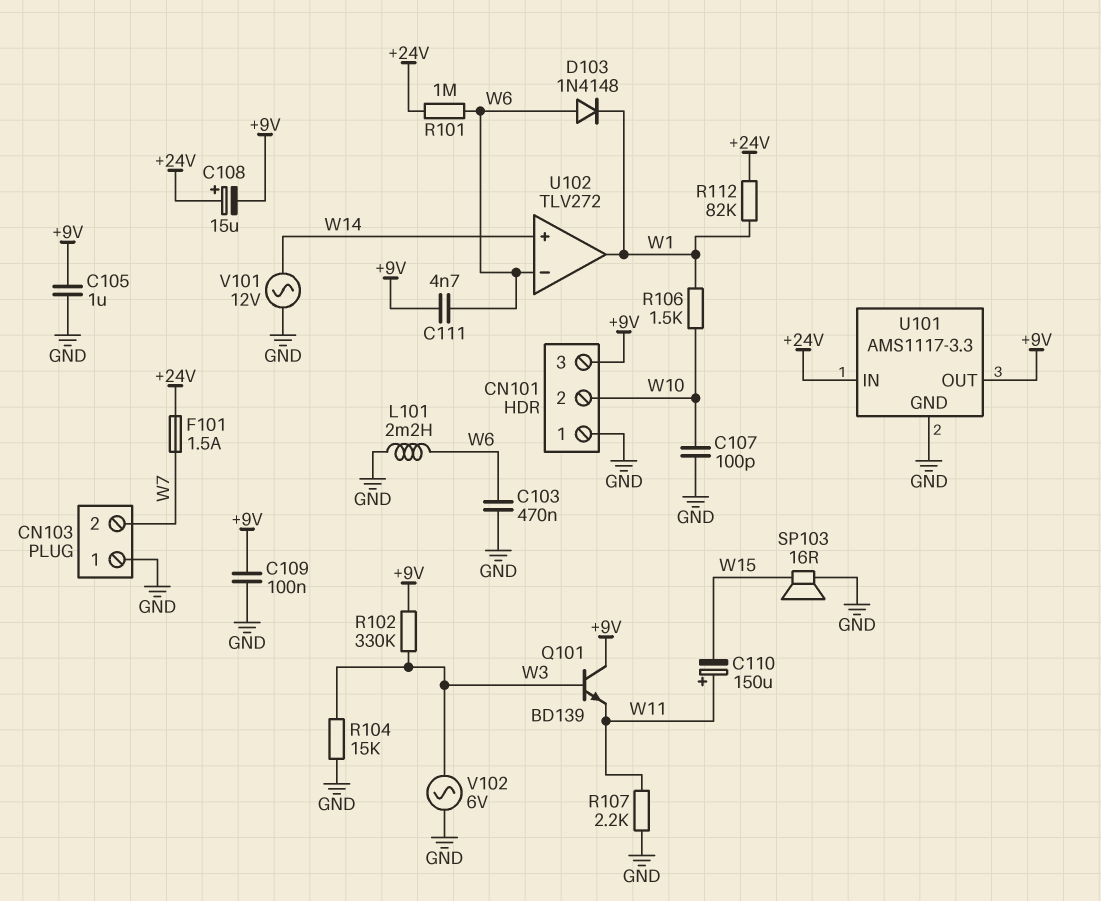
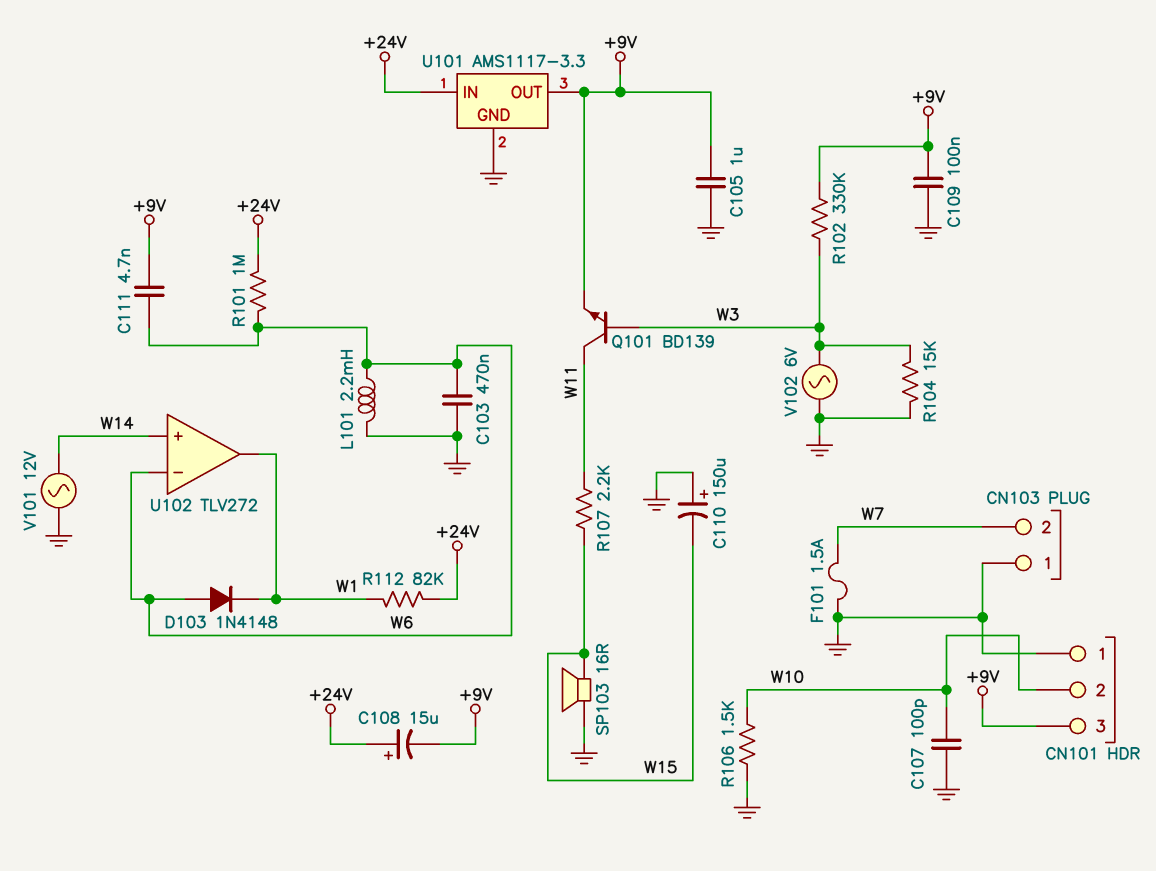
C110: 150uF (plus W11, minus W15) -> 150uF (plus GND, minus W15)
F101: 1.5A (+24V, W7) -> 1.5A (GND, W7)
Q101: NPN BD139 (B W3, C +9V, E W11) -> NPN BD139 (B W3, C W11, E +9V)
R106: 1.5k (W1, W10) -> 1.5k (GND, W10)
R107: 2.2k (GND, W11) -> 2.2k (W11, W15)

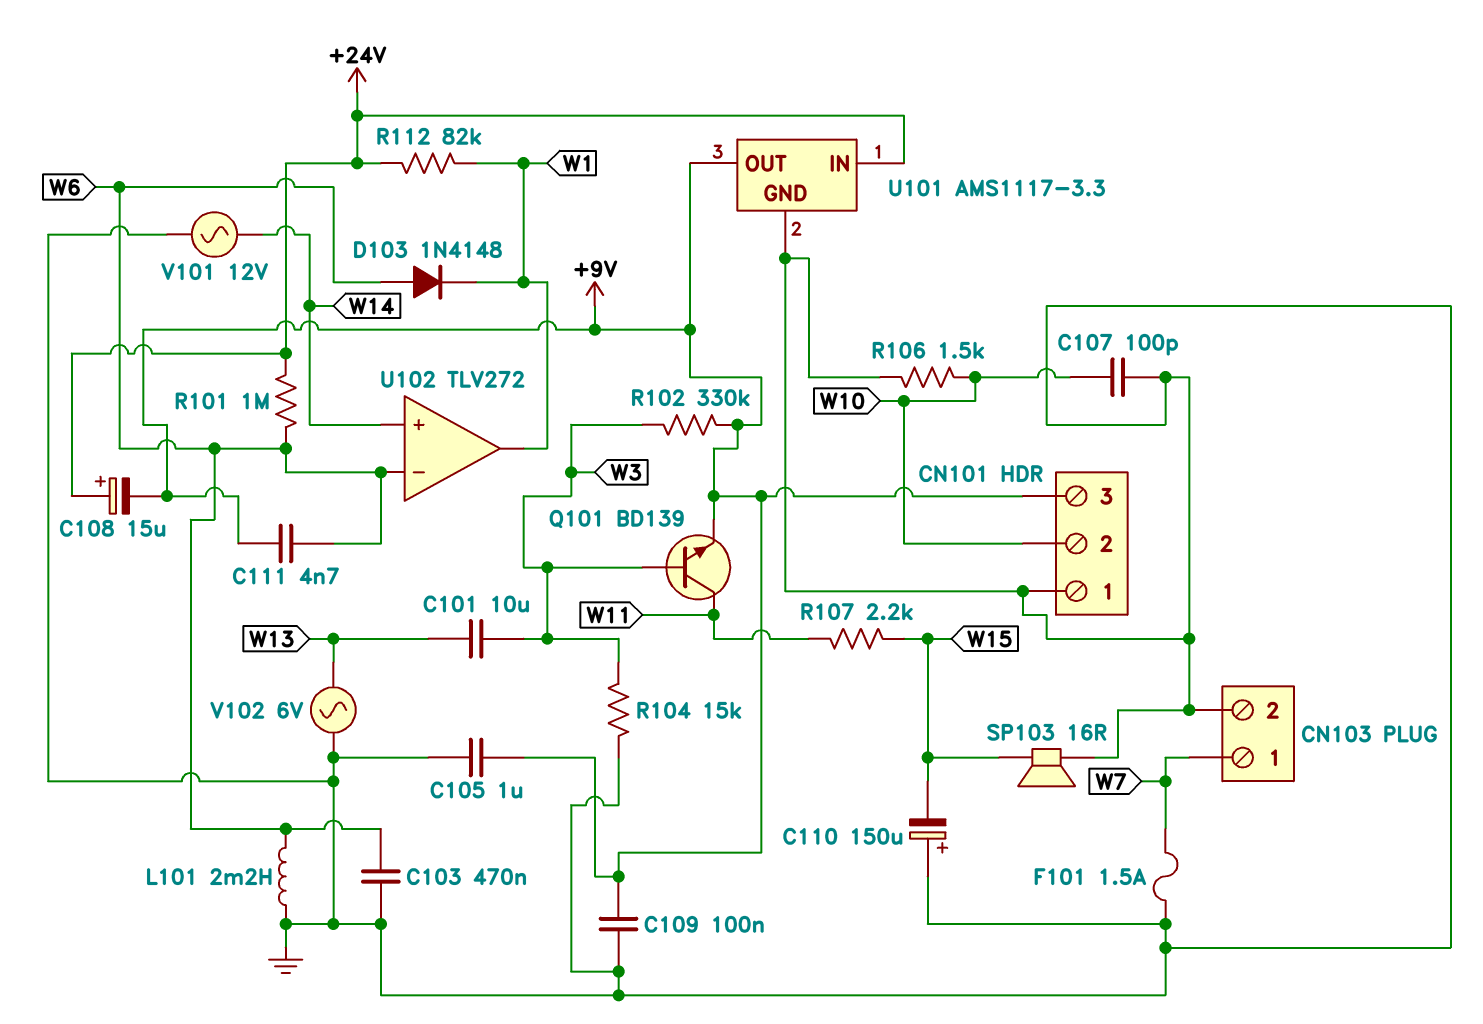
C101: none -> 10uF (W3, W13)
CN103 pin 1: GND -> W7
CN103 pin 2: W7 -> GND
V102: AC 6V (GND, W3) -> AC 6V (GND, W13)

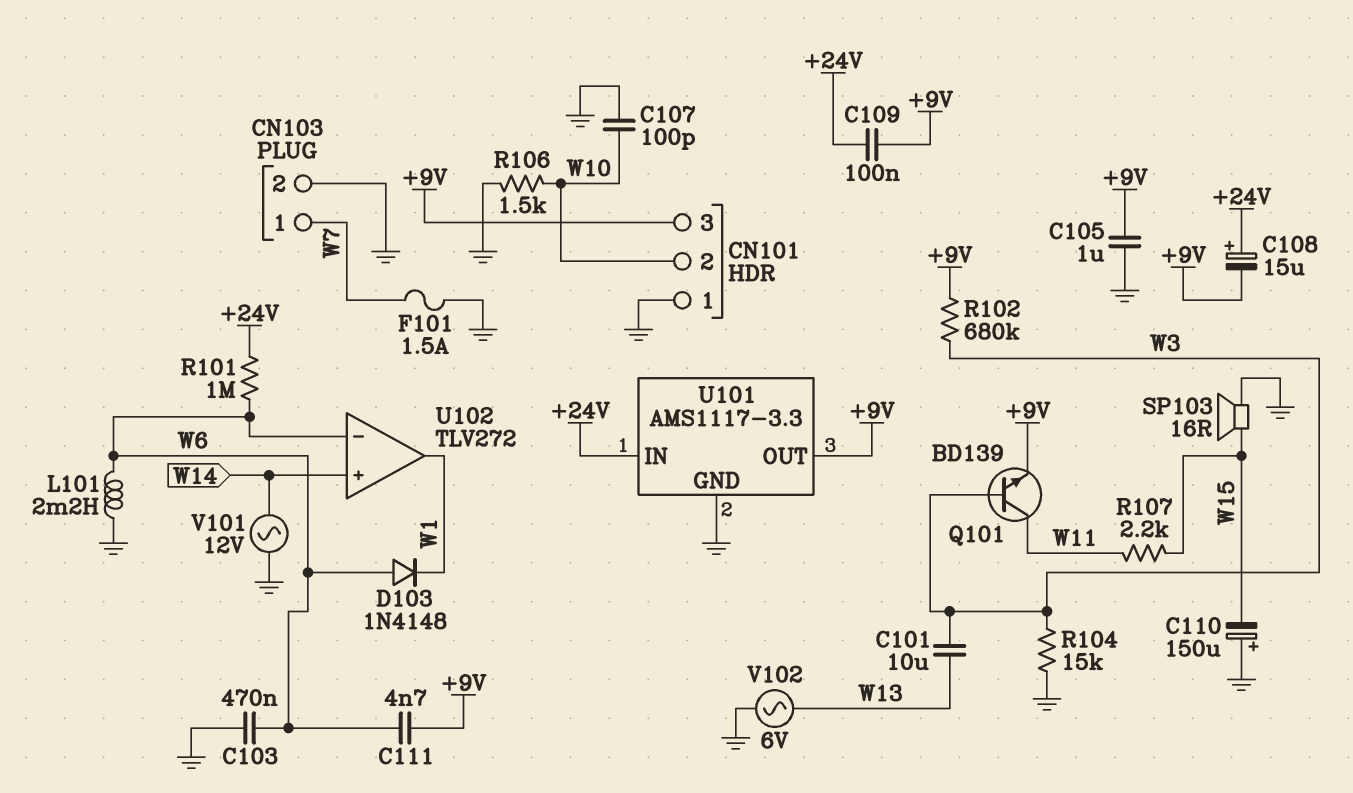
C109: 100nF (+9V, GND) -> 100nF (+9V, +24V)
R102: 330k (+9V, W3) -> 680k (+9V, W3)
R112: 82k (+24V, W1) -> none

